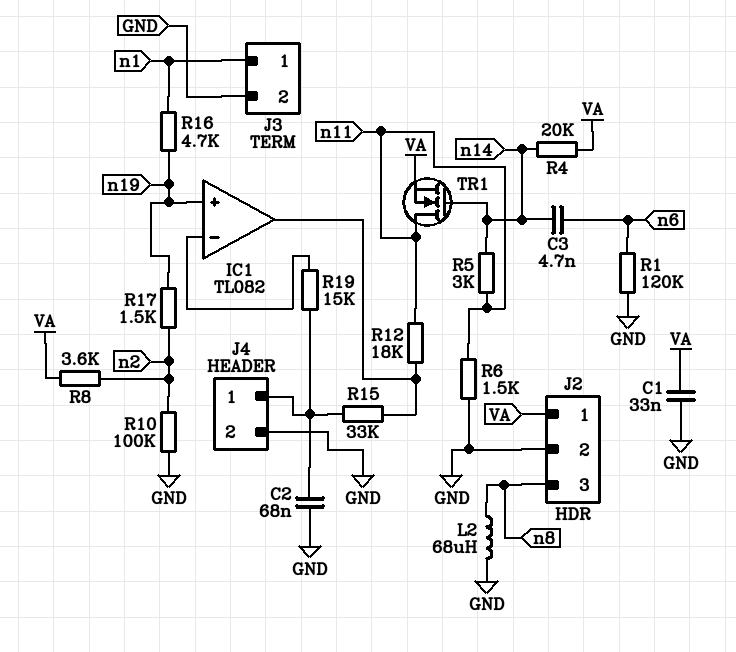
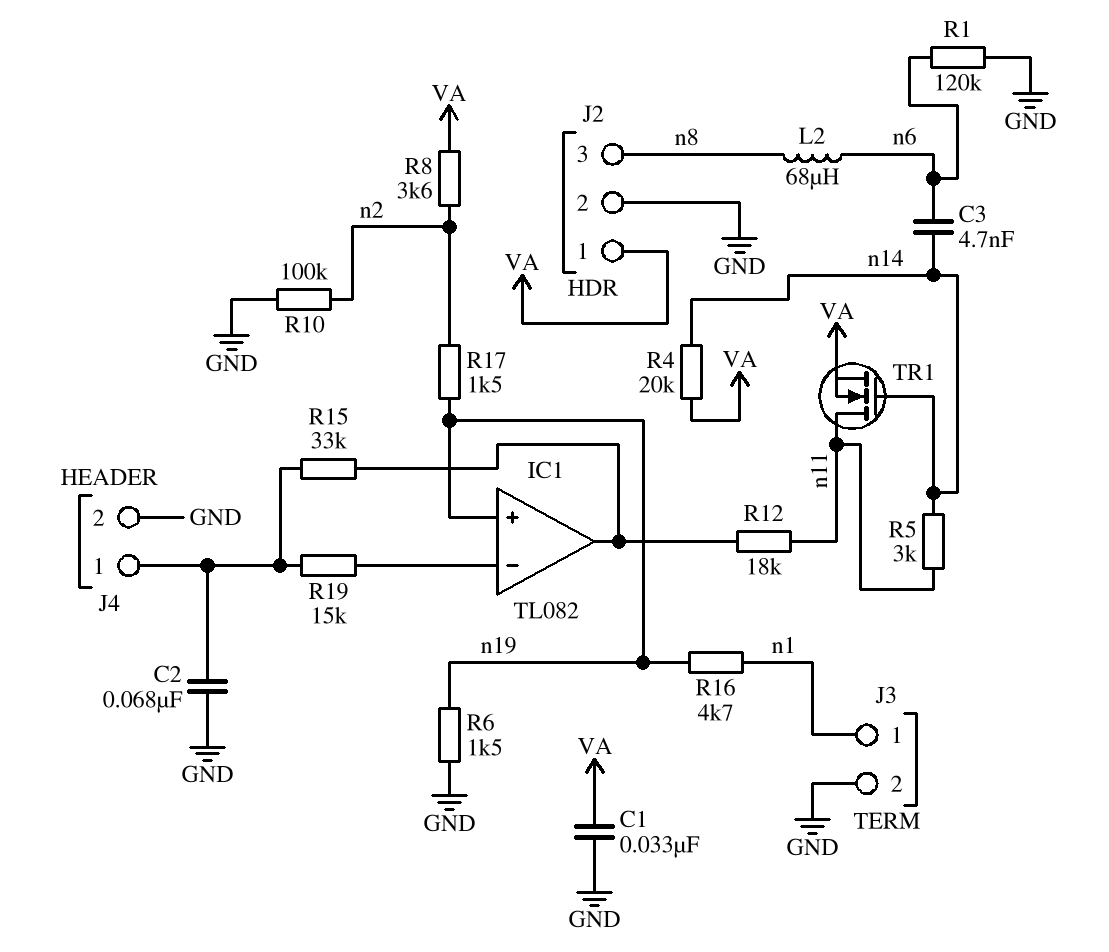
L2: 68uH (GND, n8) -> 68uH (n6, n8)
R6: 1.5k (GND, n11) -> 1.5k (GND, n19)

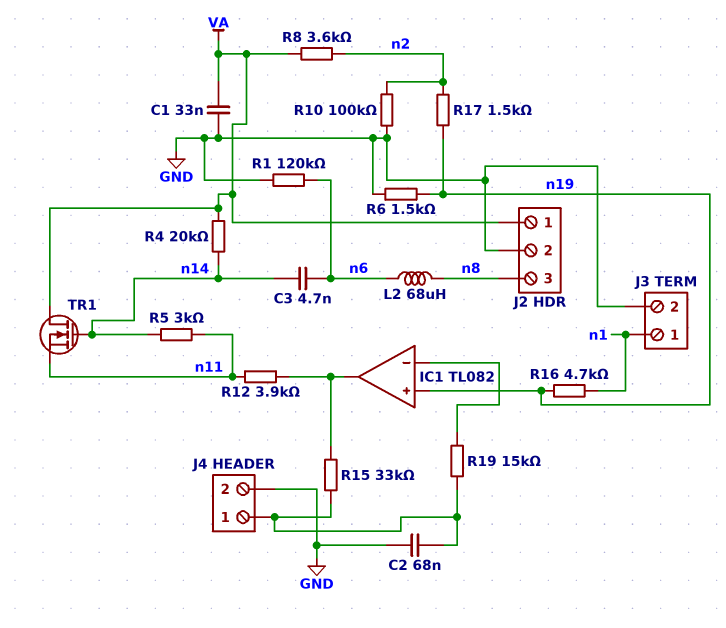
R12: 18k (IC1/out, n11) -> 3.9k (IC1/out, n11)
TR1: NMOS (G n14, D n11, S VA) -> NMOS (G n14, D VA, S n11)

